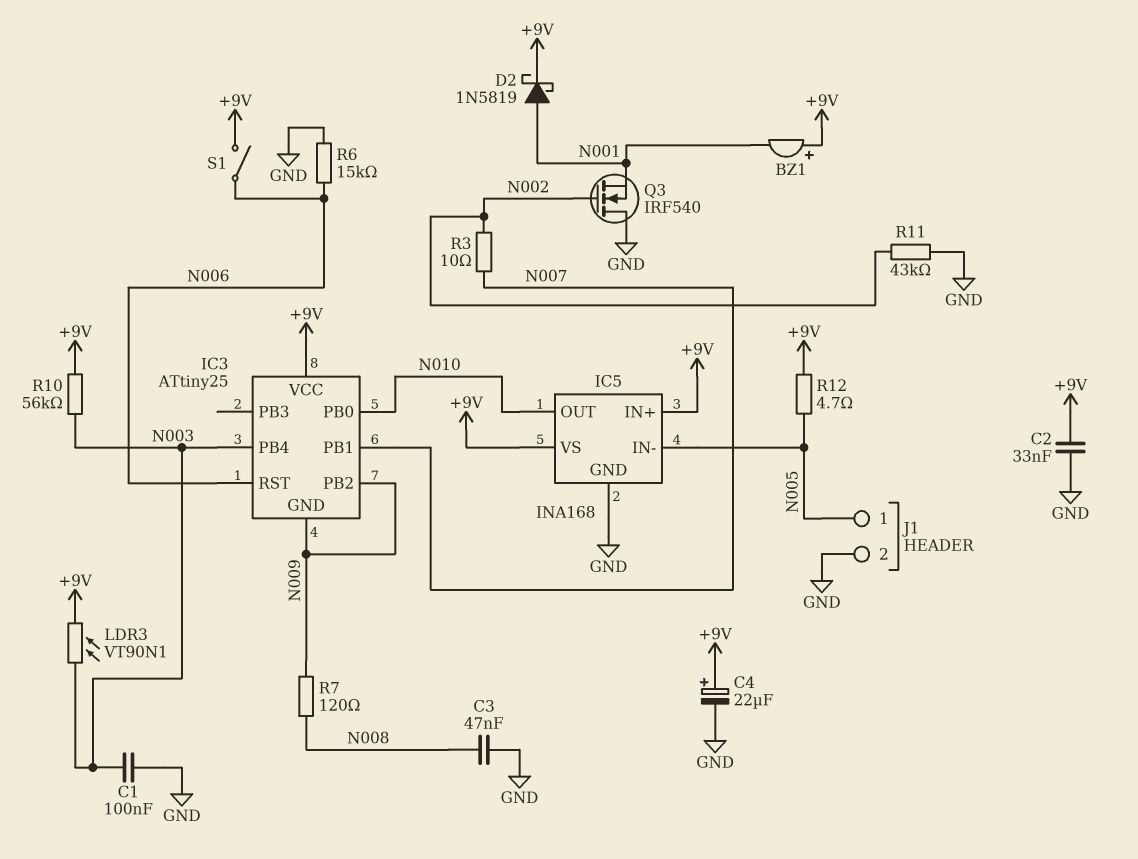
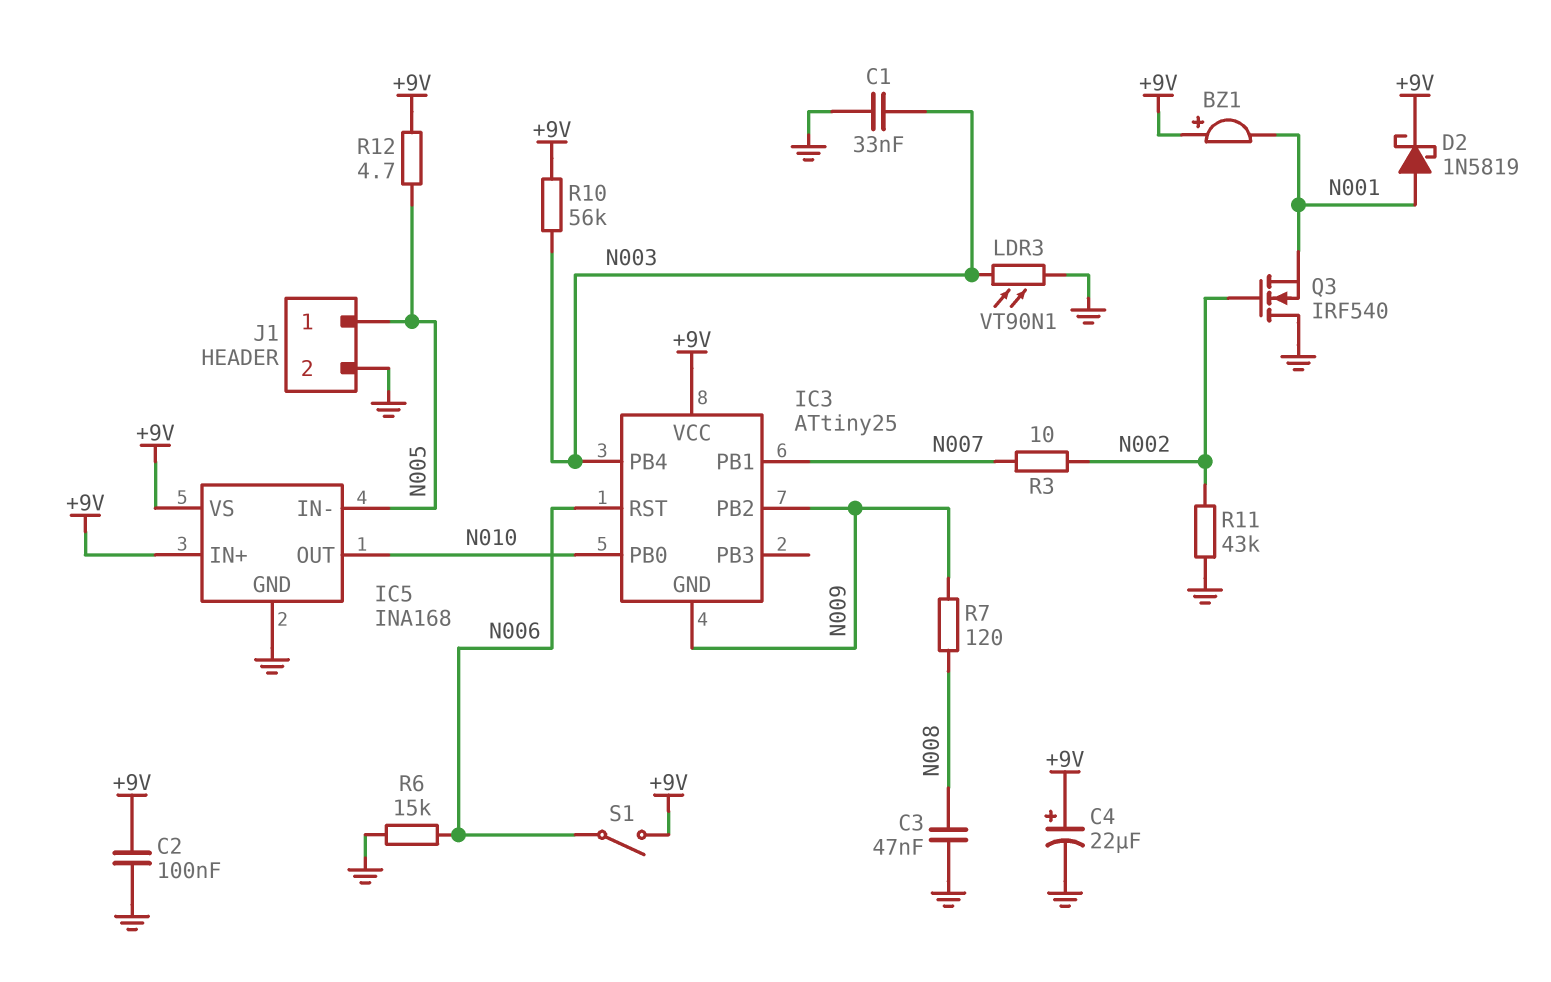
C1: 100nF (GND, N003) -> 33nF (GND, N003)
C2: 33nF (+9V, GND) -> 100nF (+9V, GND)
LDR3: VT90N1 (+9V, N003) -> VT90N1 (GND, N003)

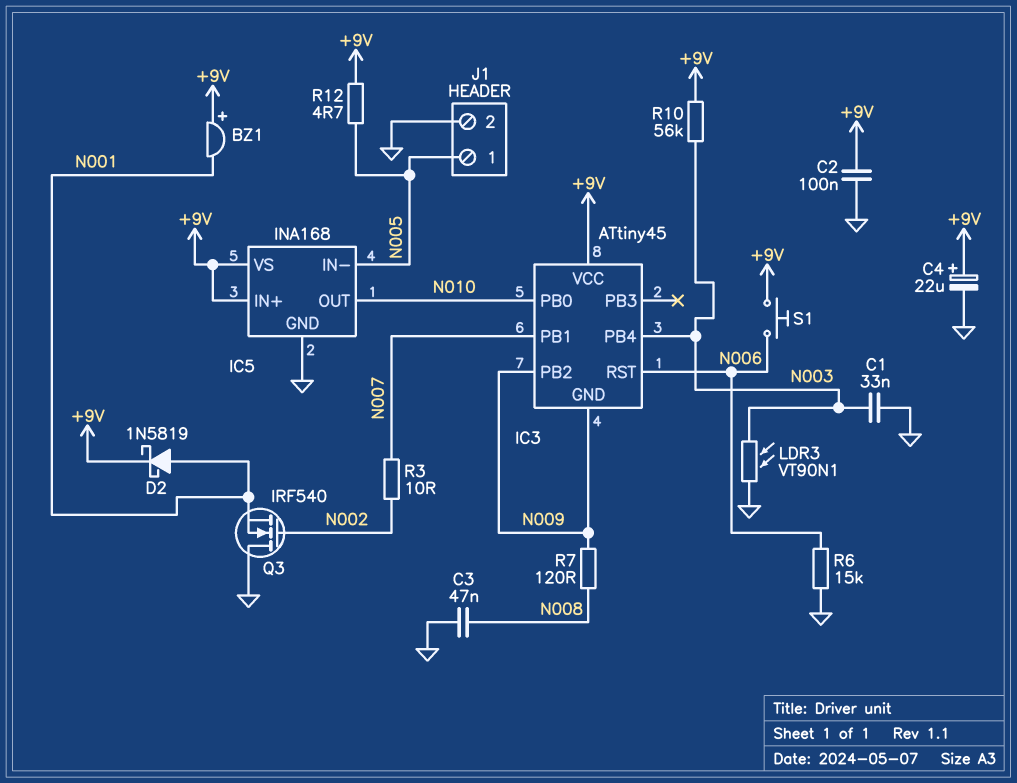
IC3: ATtiny25 -> ATtiny45
R11: 43k (GND, N002) -> none
S1: switch (+9V, N006) -> button (+9V, N006)

